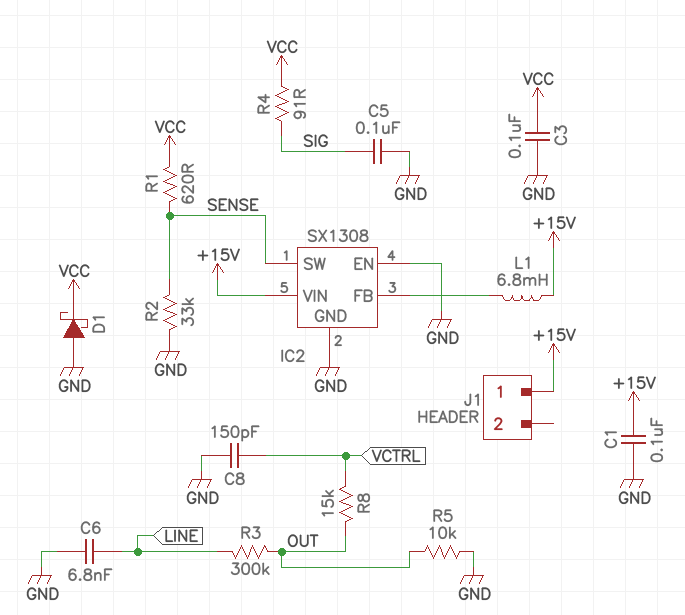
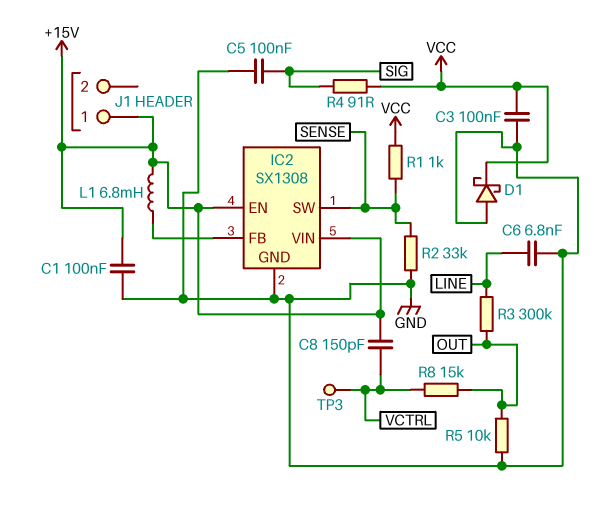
C8: 150pF (GND, VCTRL) -> 150pF (+15V, VCTRL)
IC2 pin EN: GND -> +15V
R1: 620 (SENSE, VCC) -> 1k (SENSE, VCC)
TP3: none -> test point (VCTRL)

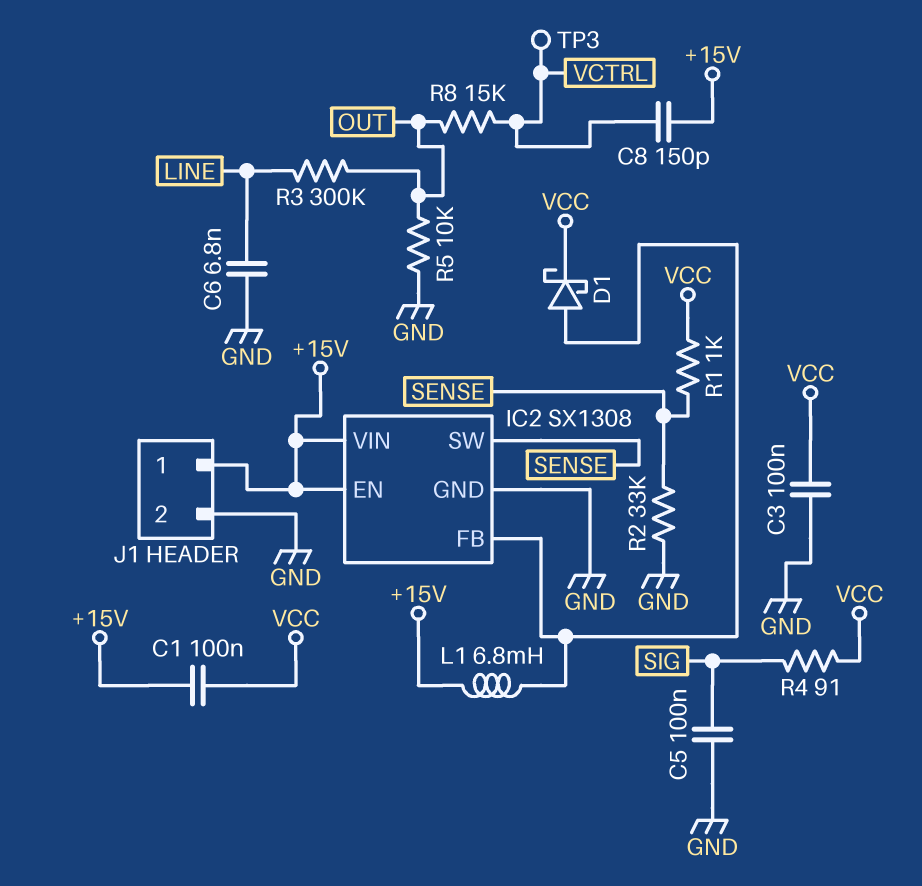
C1: 100nF (+15V, GND) -> 100nF (+15V, VCC)
D1: schottky (A GND, K VCC) -> schottky (A IC2/FB, K VCC)
J1 pin 2: none -> GND

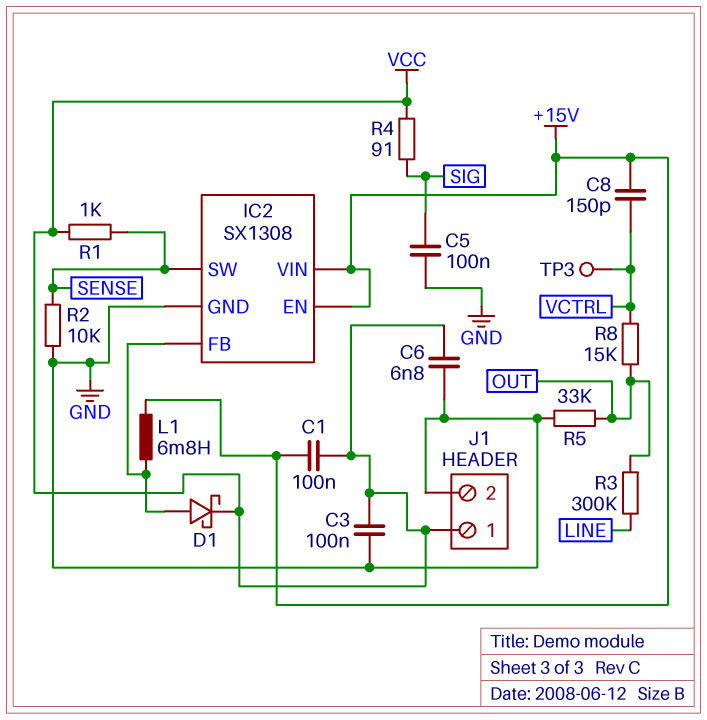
C6: 6.8nF (GND, LINE) -> 6.8nF (GND, VCC)
J1 pin 1: +15V -> VCC
R2: 33k (GND, SENSE) -> 10k (GND, SENSE)
R5: 10k (GND, OUT) -> 33k (GND, OUT)

